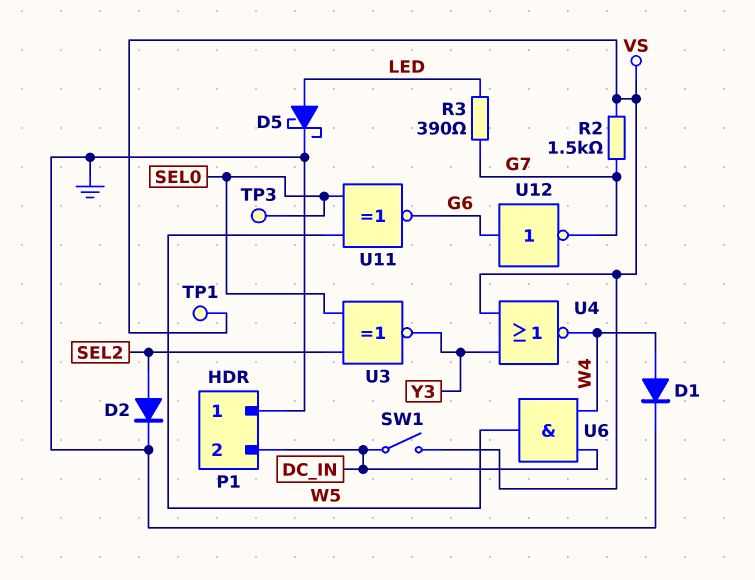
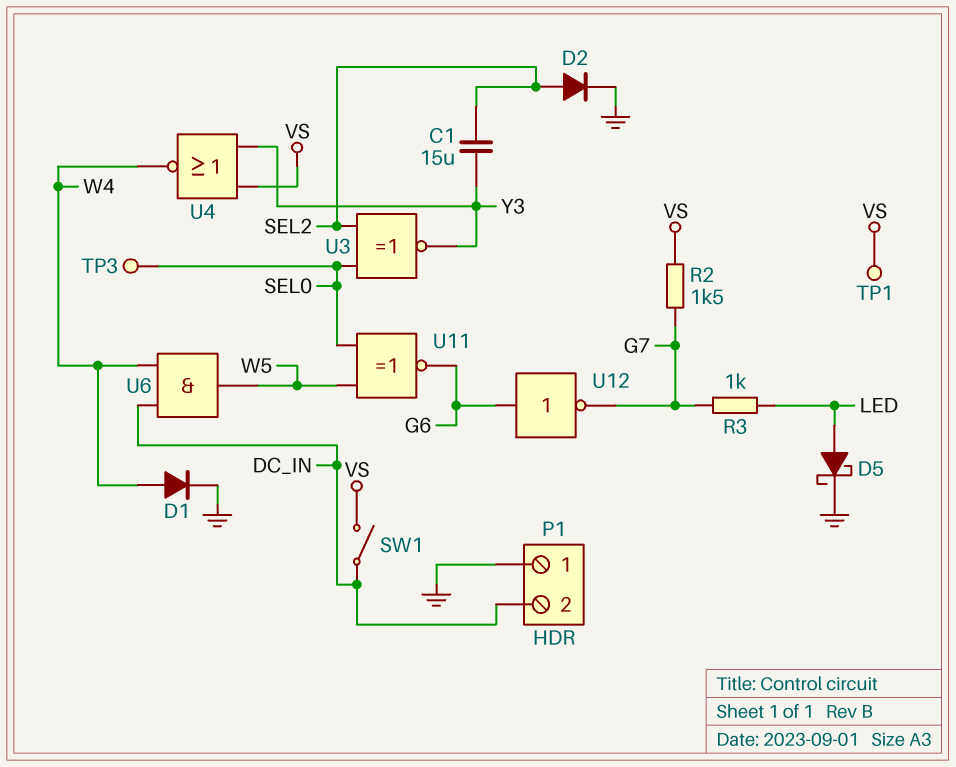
C1: none -> 15uF (SEL2, Y3)
R3: 390 (G7, LED) -> 1k (G7, LED)

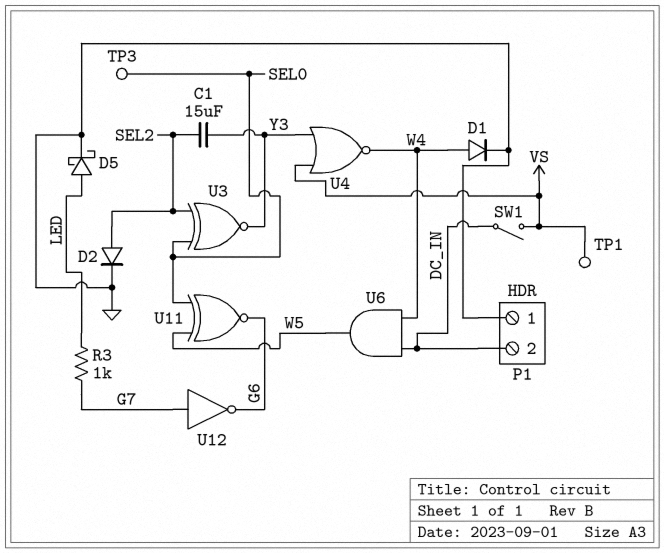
R2: 1.5k (G7, VS) -> none
U12: NOT (in G6, out G7) -> NOT (in G7, out G6)

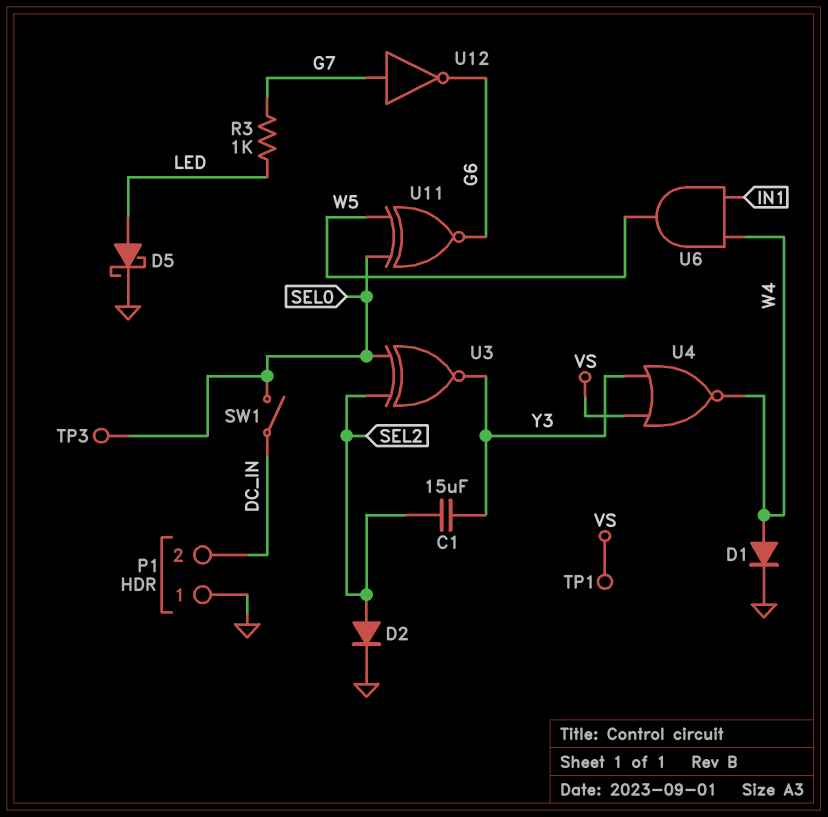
SW1: switch (DC_IN, VS) -> switch (DC_IN, SEL0)
U6: AND (in DC_IN, in W4, out W5) -> AND (in IN1, in W4, out W5)

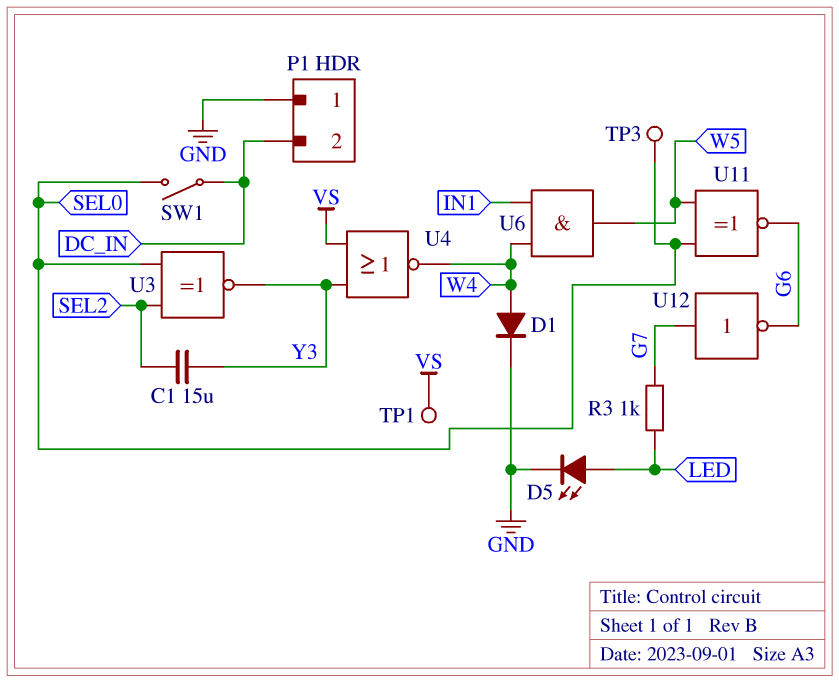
D2: diode (A SEL2, K GND) -> none
D5: schottky (A LED, K GND) -> LED (A LED, K GND)

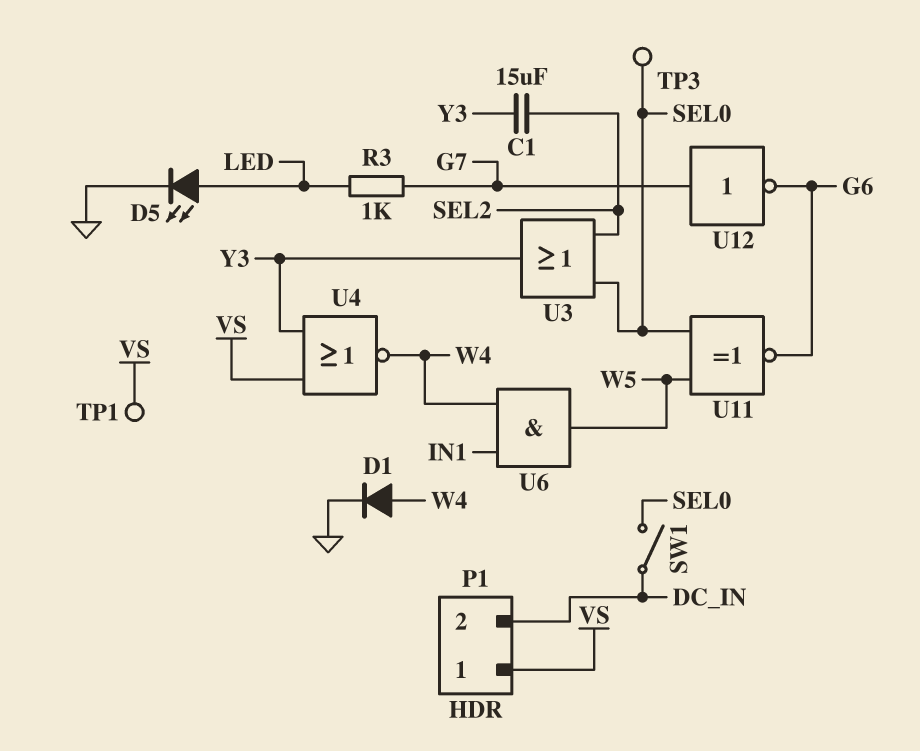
P1 pin 1: GND -> VS
U3: XNOR (in SEL0, in SEL2, out Y3) -> OR (in SEL0, in SEL2, out Y3)

